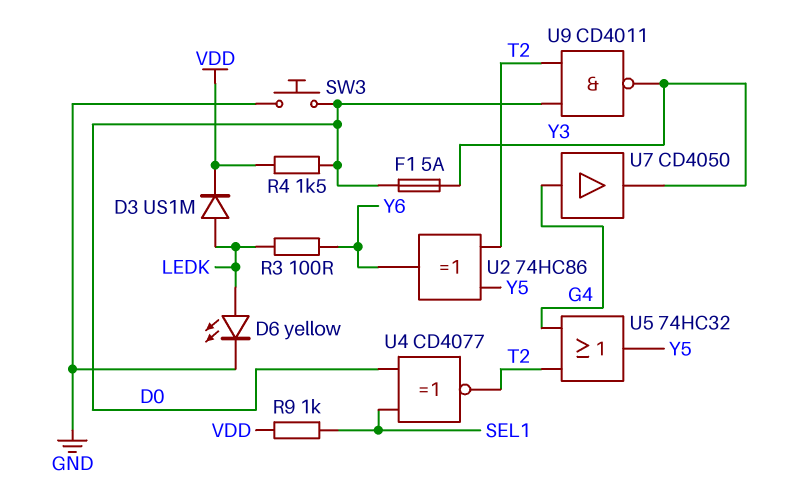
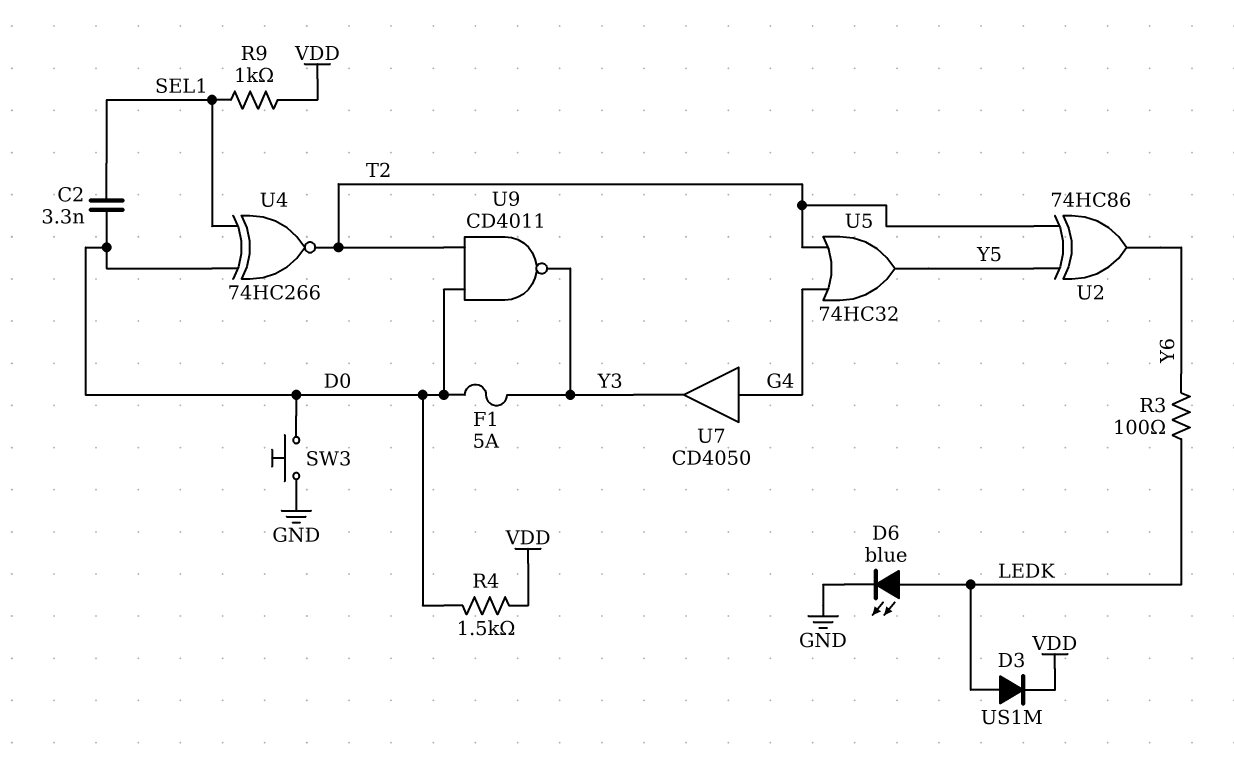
C2: none -> 3.3nF (D0, SEL1)
D6: LED yellow (A LEDK, K GND) -> LED blue (A LEDK, K GND)
U4: XNOR CD4077 (in D0, in SEL1, out T2) -> XNOR 74HC266 (in D0, in SEL1, out T2)

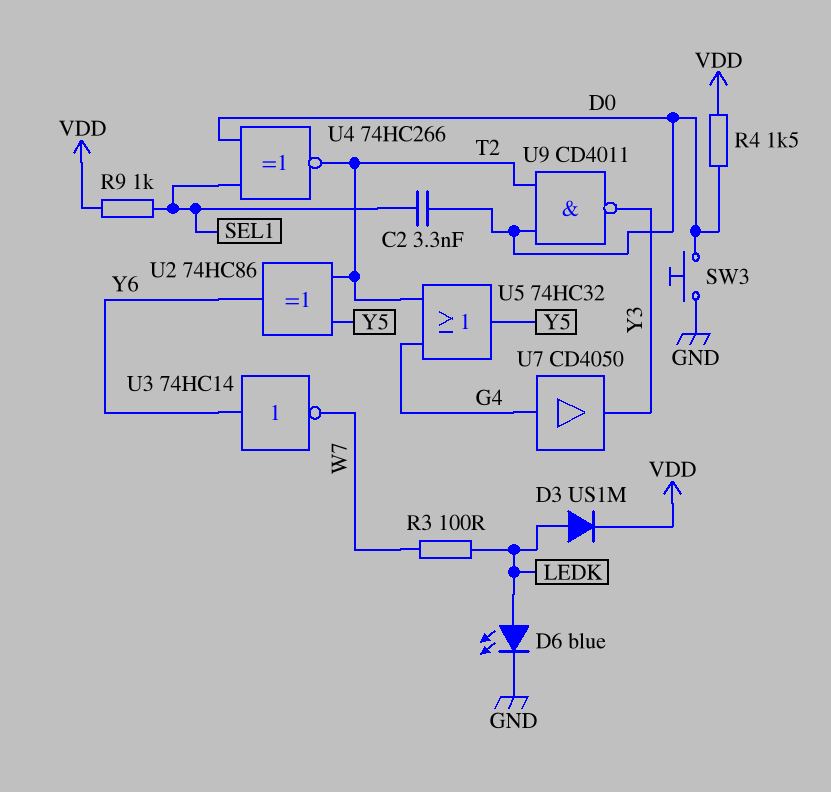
F1: 5A (D0, Y3) -> none
R3: 100 (LEDK, Y6) -> 100 (LEDK, W7)
U3: none -> NOT 74HC14 (in Y6, out W7)

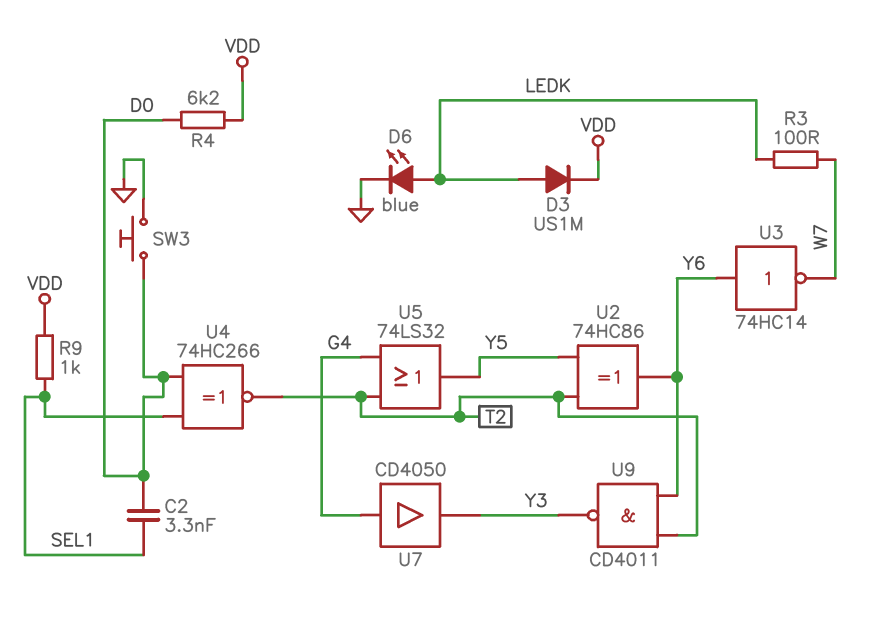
R4: 1.5k (D0, VDD) -> 6.2k (D0, VDD)
U5: OR 74HC32 (in G4, in T2, out Y5) -> OR 74LS32 (in G4, in T2, out Y5)
U9: NAND CD4011 (in D0, in T2, out Y3) -> NAND CD4011 (in T2, in Y6, out Y3)

